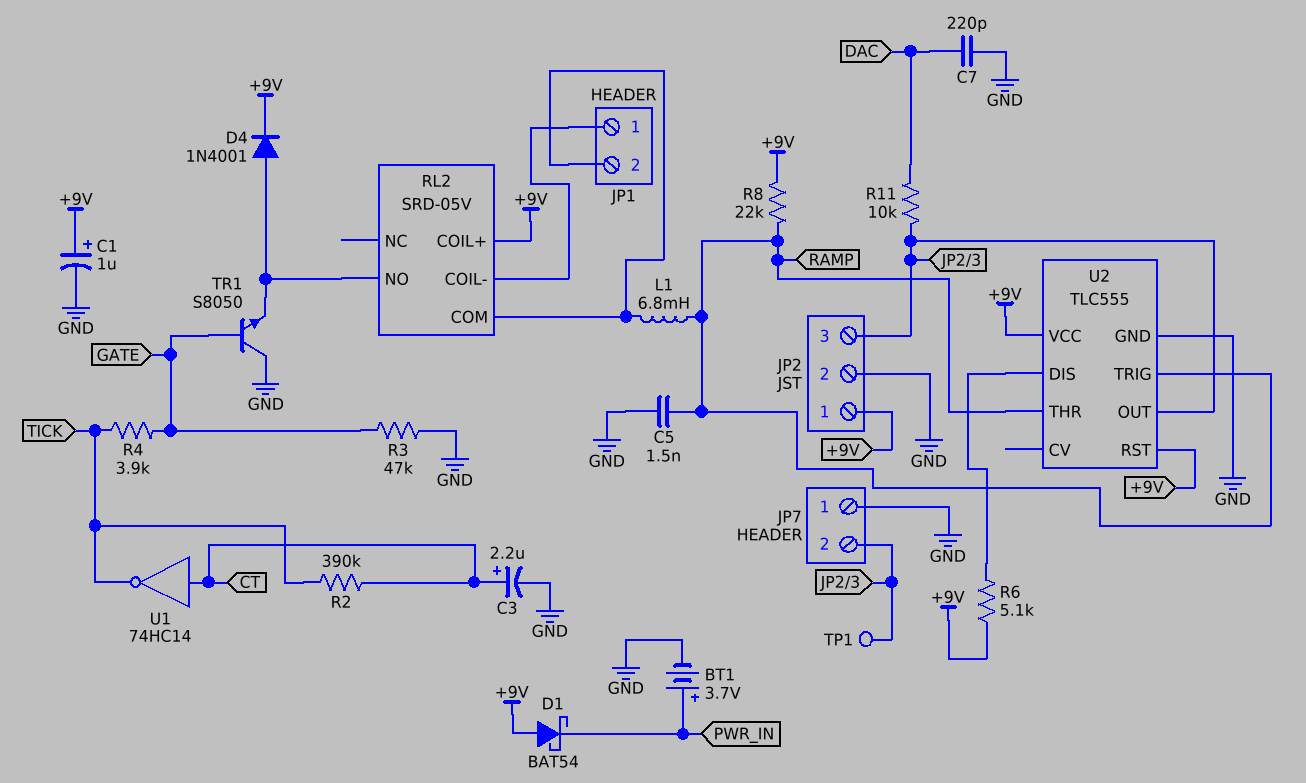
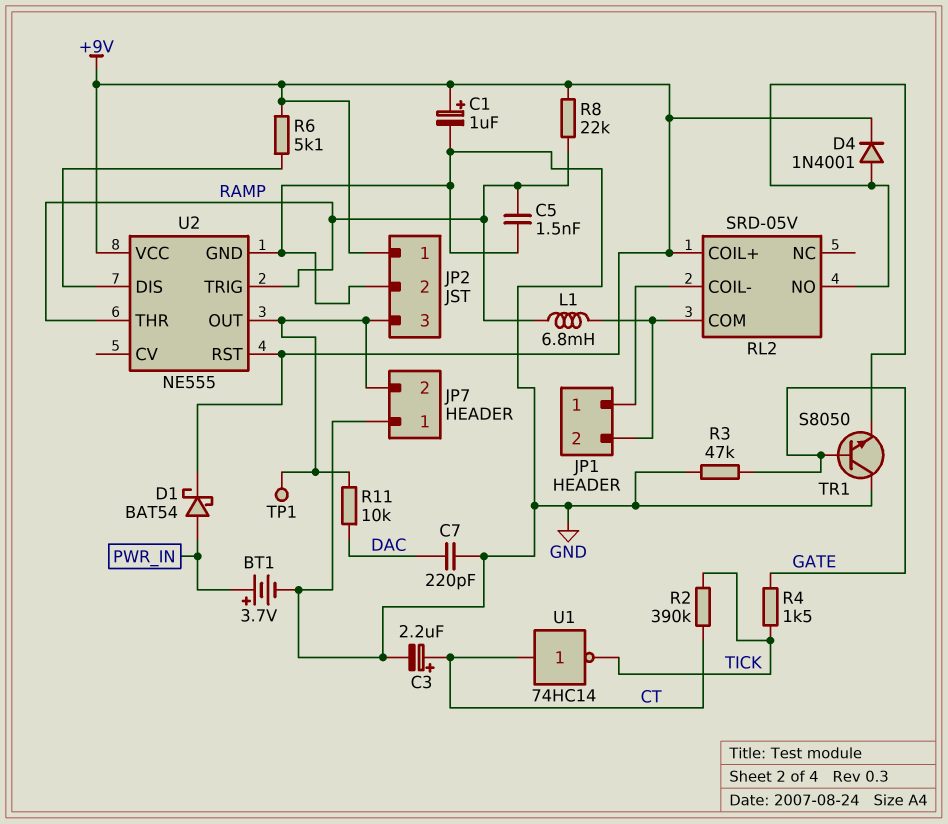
D1: schottky BAT54 (A +9V, K PWR_IN) -> schottky BAT54 (A PWR_IN, K +9V)
R4: 3.9k (GATE, TICK) -> 1.5k (GATE, TICK)
U2: TLC555 -> NE555

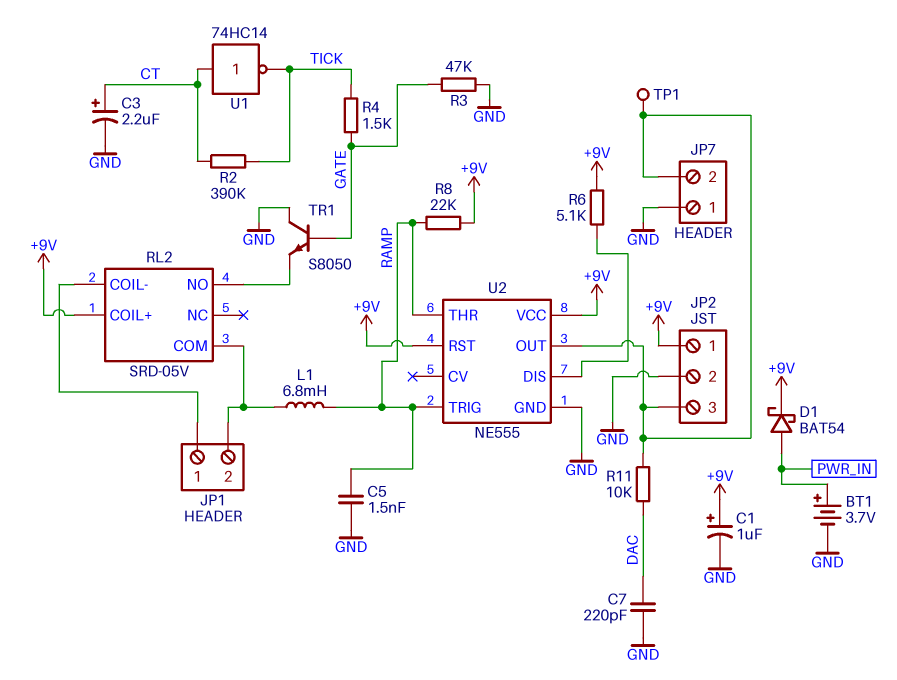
D4: diode 1N4001 (A RL2/NO, K +9V) -> none

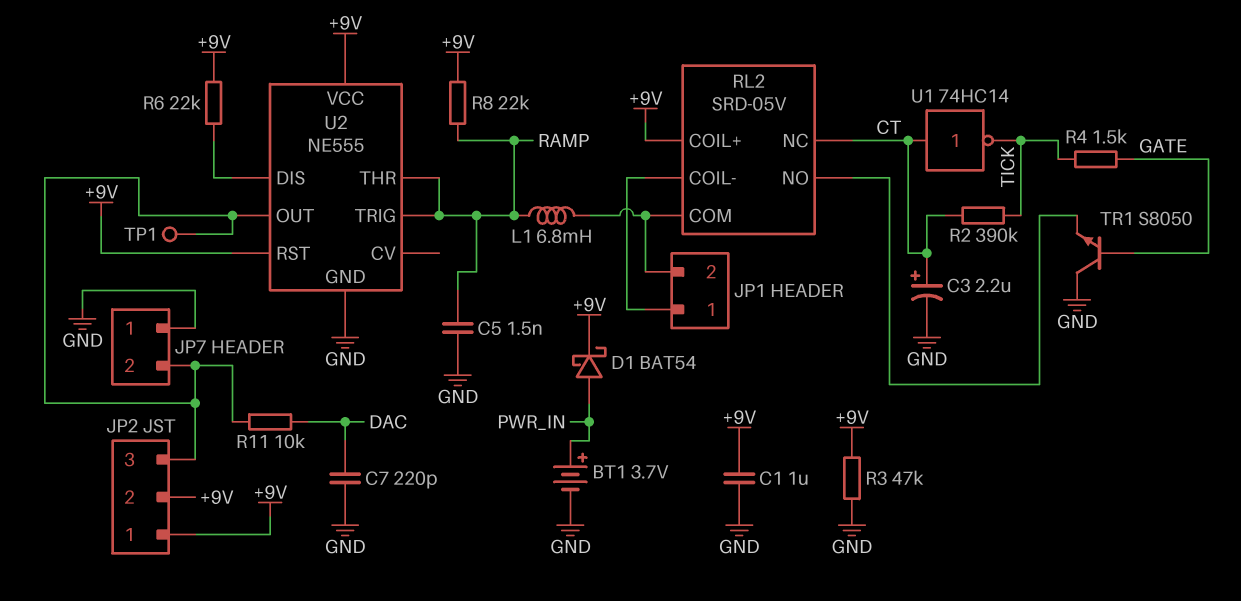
C1: 1uF (plus +9V, minus GND) -> 1uF (+9V, GND)
JP2 pin 2: GND -> +9V
R3: 47k (GATE, GND) -> 47k (+9V, GND)
R6: 5.1k (+9V, U2/DIS) -> 22k (+9V, U2/DIS)
RL2 pin NC: none -> CT

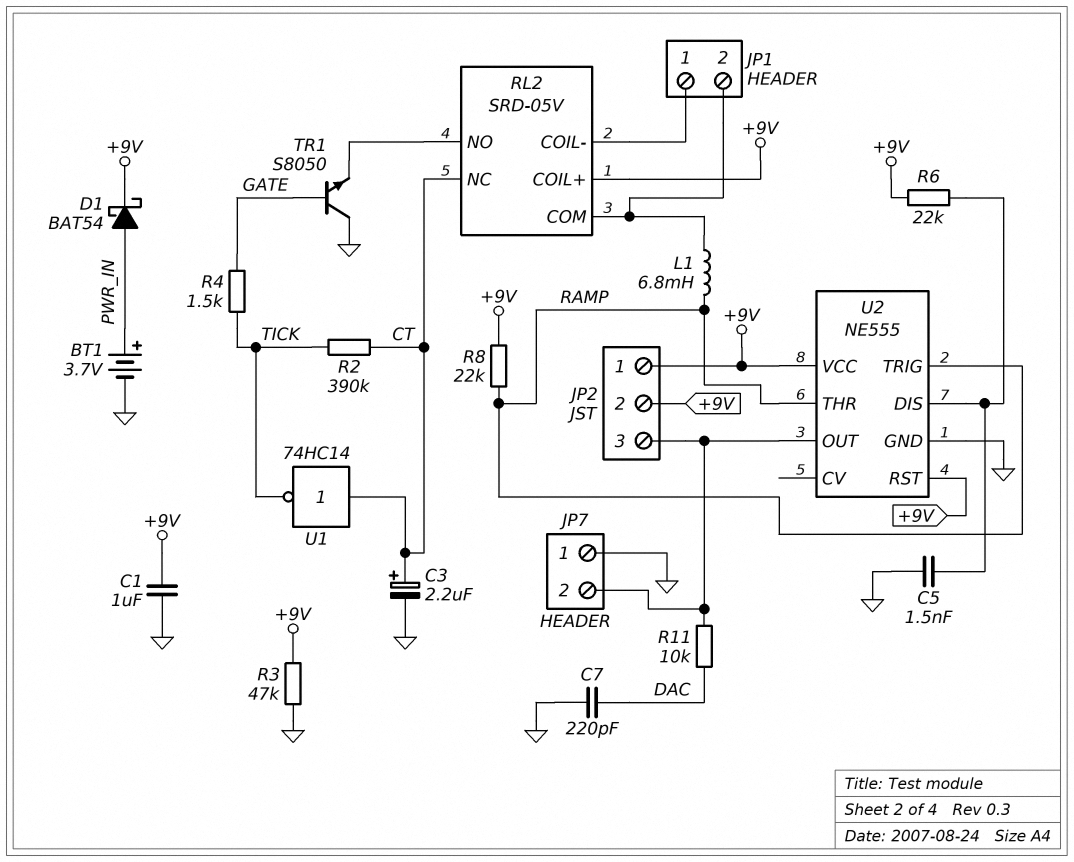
C5: 1.5nF (GND, RAMP) -> 1.5nF (GND, U2/DIS)
TP1: test point (JP2/3) -> none

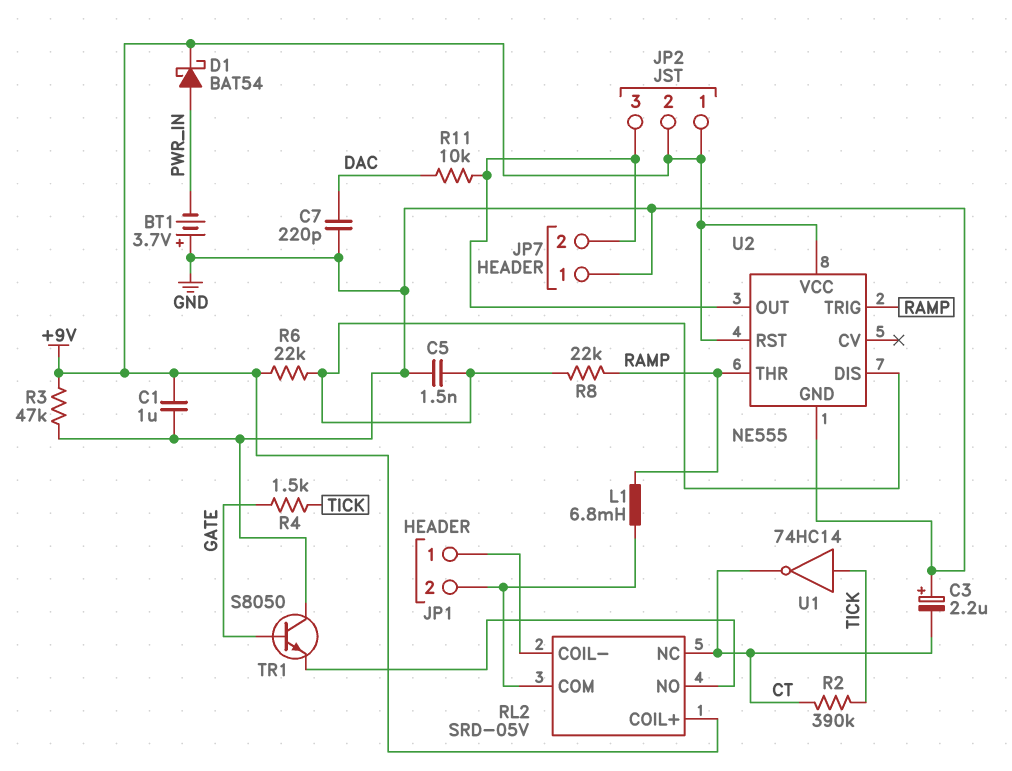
BT1: 3.7V (plus PWR_IN, minus GND) -> 3.7V (plus GND, minus PWR_IN)
C3: 2.2uF (plus CT, minus GND) -> 2.2uF (plus GND, minus CT)
R8: 22k (+9V, RAMP) -> 22k (RAMP, U2/DIS)
U1: NOT 74HC14 (in CT, out TICK) -> NOT 74HC14 (in TICK, out CT)

